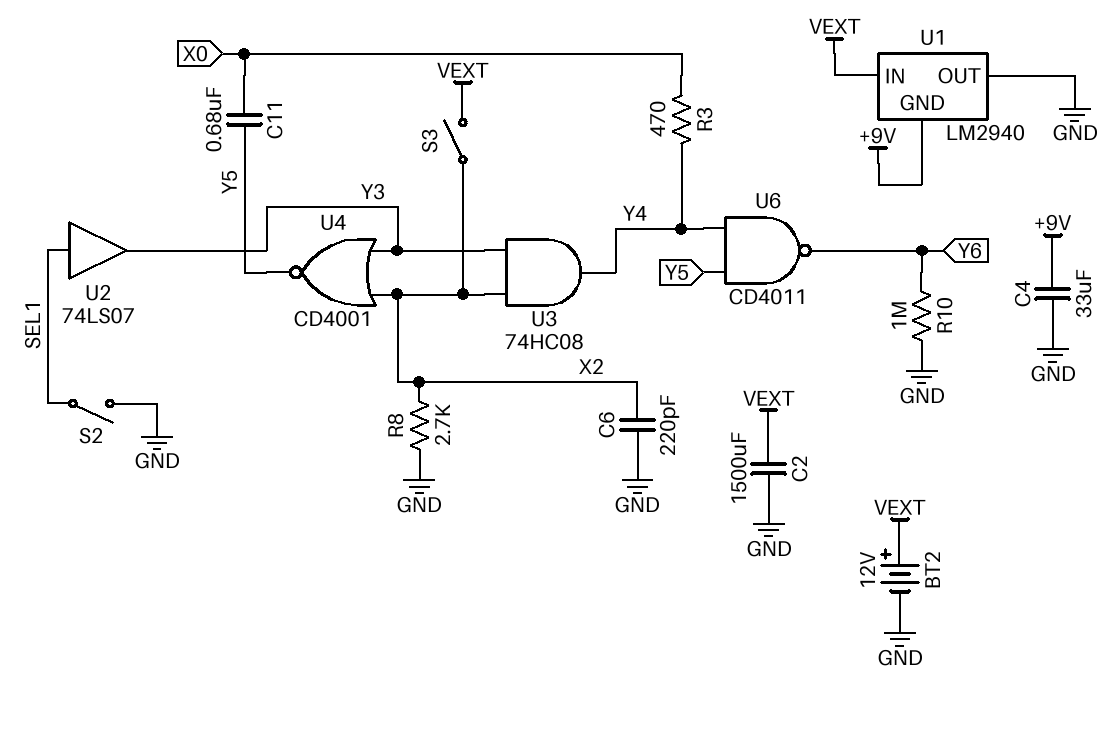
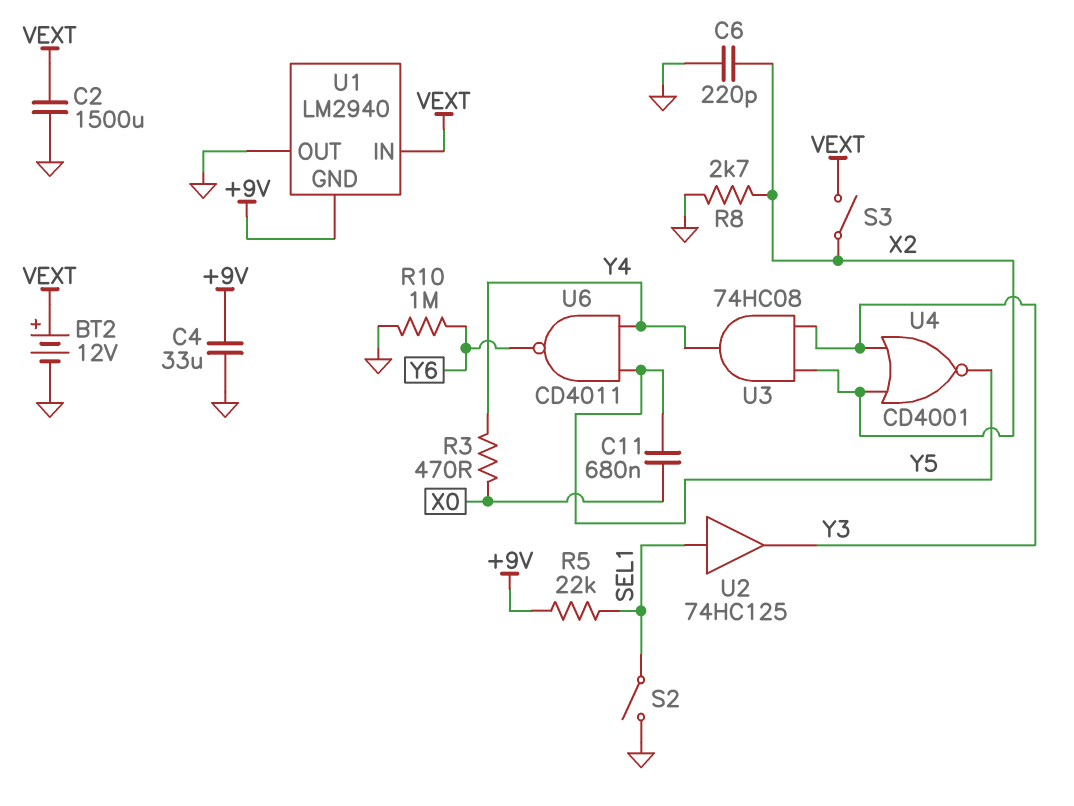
R5: none -> 22k (+9V, SEL1)
U2: buffer 74LS07 (in SEL1, out Y3) -> buffer 74HC125 (in SEL1, out Y3)

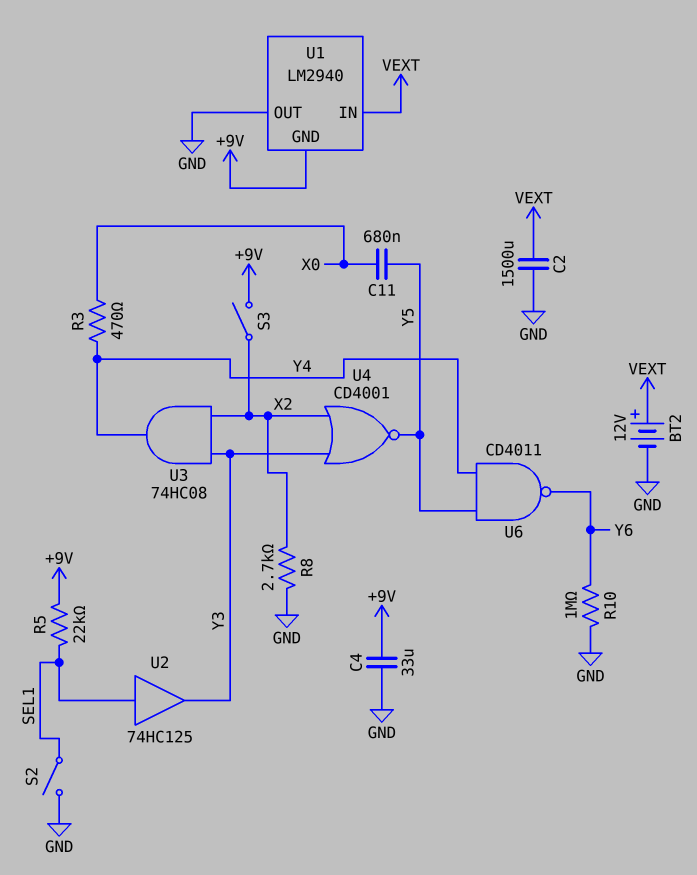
C6: 220pF (GND, X2) -> none
S3: switch (VEXT, X2) -> switch (+9V, X2)

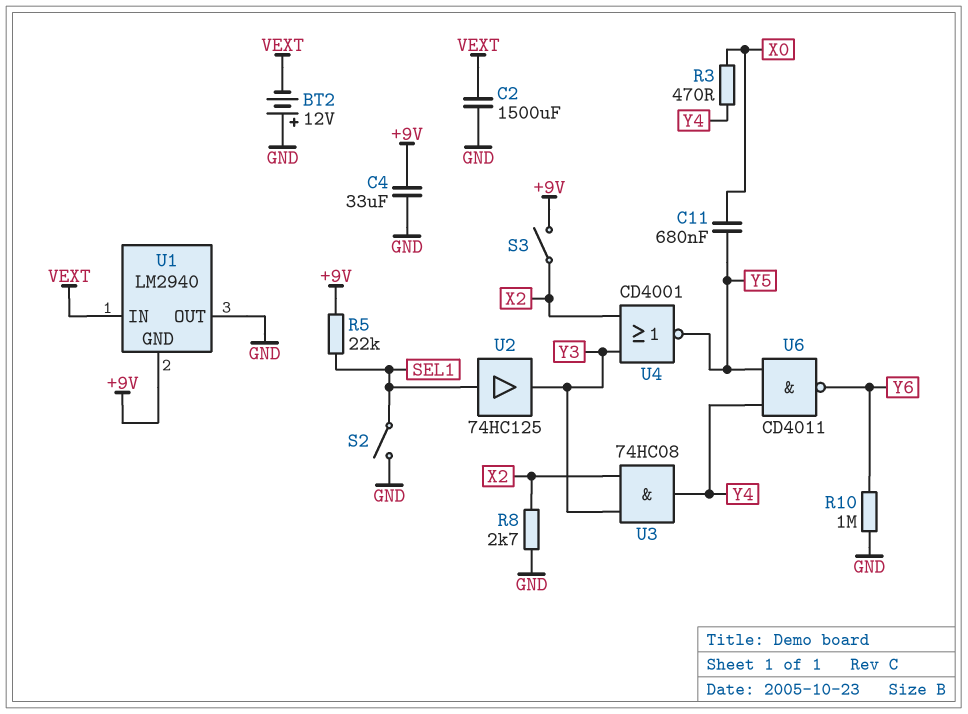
BT2: 12V (plus VEXT, minus GND) -> 12V (plus GND, minus VEXT)

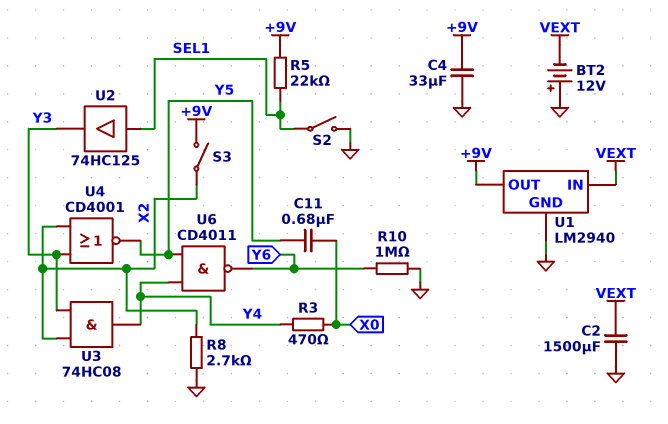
U1 pin GND: +9V -> GND
U1 pin OUT: GND -> +9V

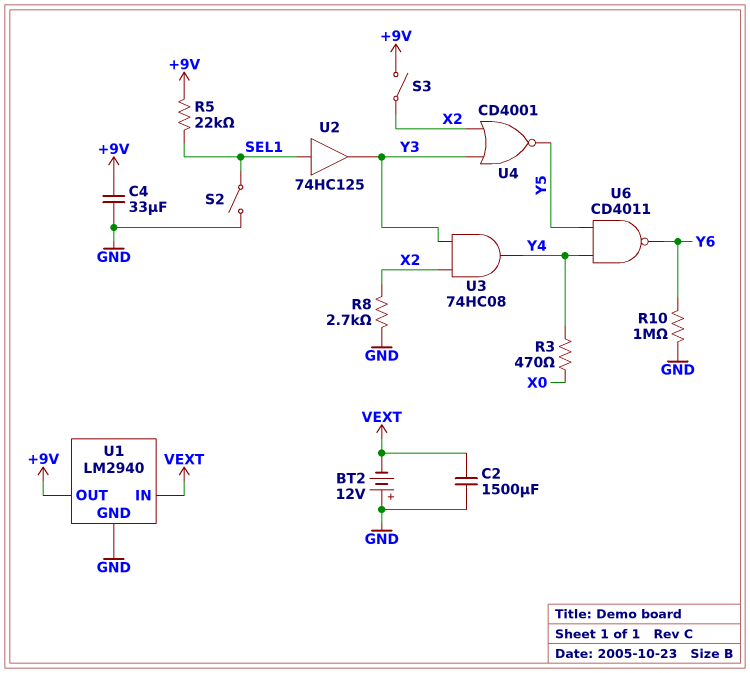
C11: 680nF (X0, Y5) -> none

